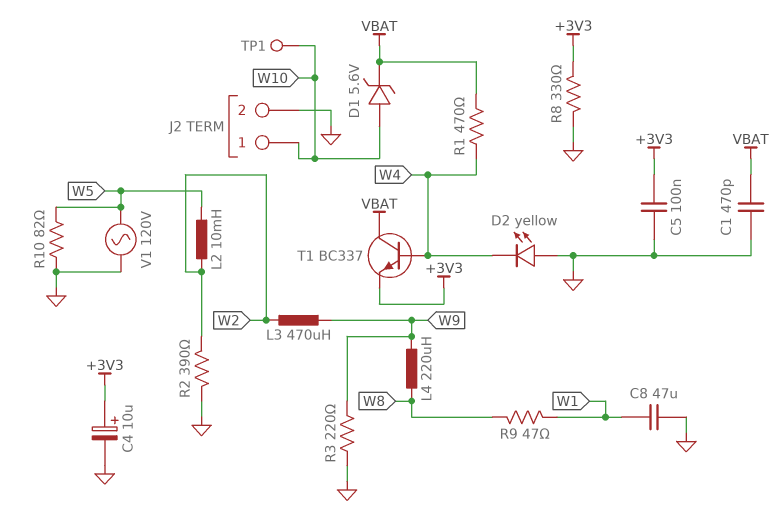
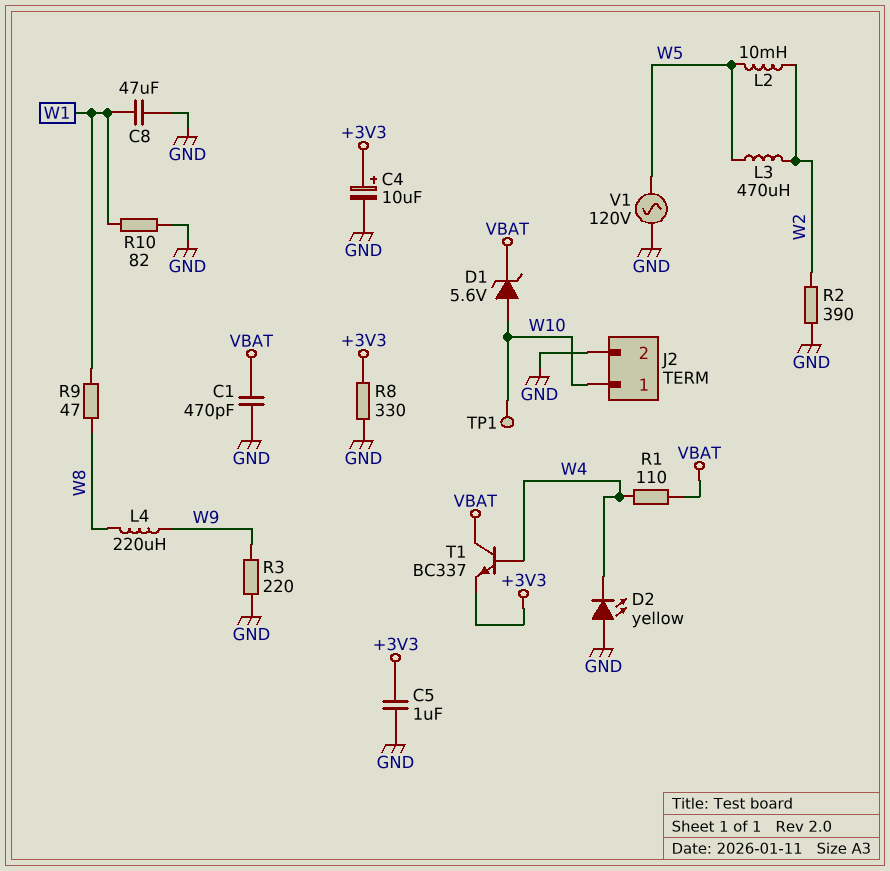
C5: 100nF (+3V3, GND) -> 1uF (+3V3, GND)
L3: 470uH (W2, W9) -> 470uH (W2, W5)
R1: 470 (VBAT, W4) -> 110 (VBAT, W4)
R10: 82 (GND, W5) -> 82 (GND, W1)

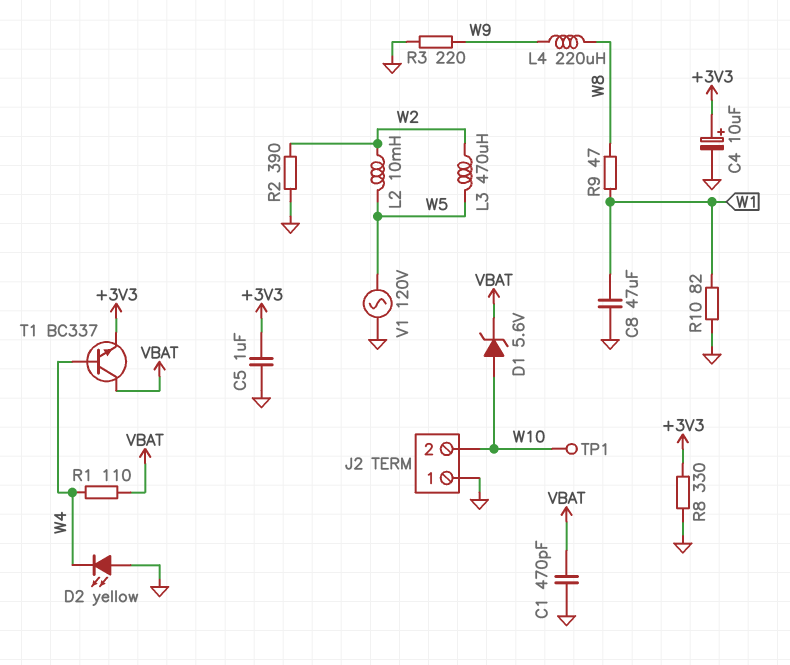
J2 pin 1: W10 -> GND
J2 pin 2: GND -> W10

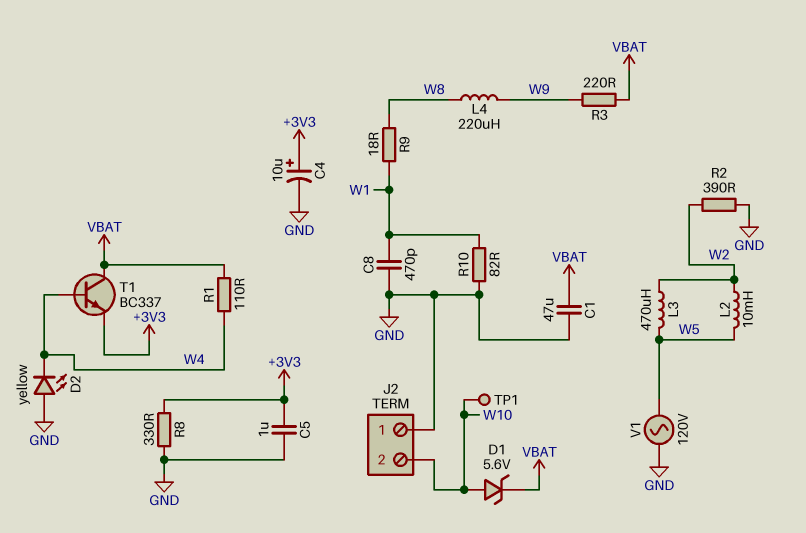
C1: 470pF (GND, VBAT) -> 47uF (GND, VBAT)
C8: 47uF (GND, W1) -> 470pF (GND, W1)
R3: 220 (GND, W9) -> 220 (VBAT, W9)
R9: 47 (W1, W8) -> 18 (W1, W8)

